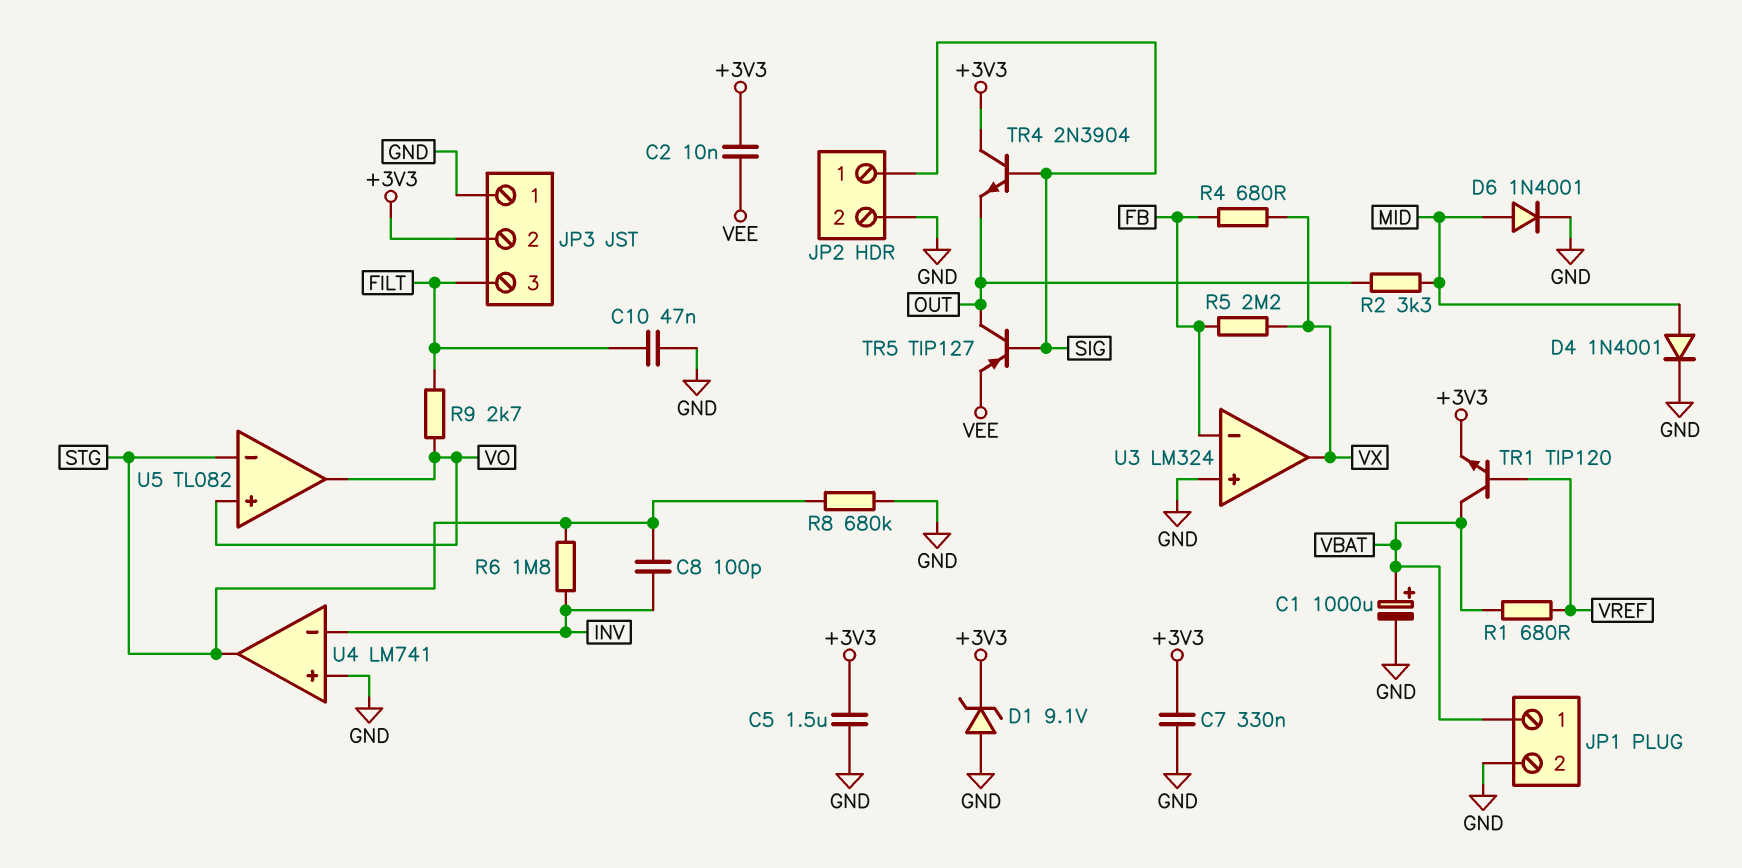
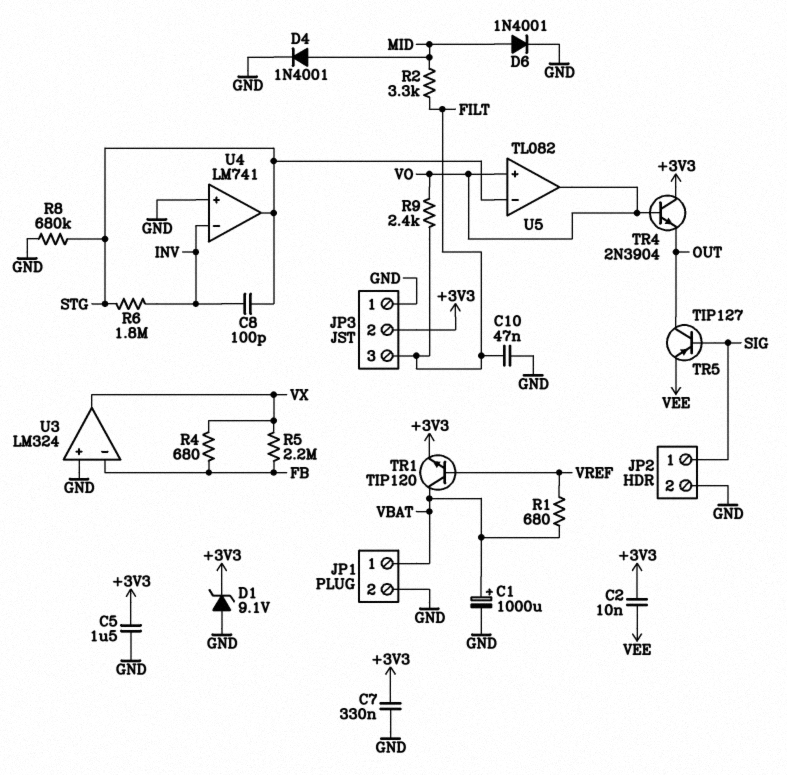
R2: 3.3k (MID, OUT) -> 3.3k (FILT, MID)
R9: 2.7k (FILT, VO) -> 2.4k (FILT, VO)
TR4: NPN 2N3904 (B SIG, C +3V3, E OUT) -> NPN 2N3904 (B VO, C +3V3, E OUT)

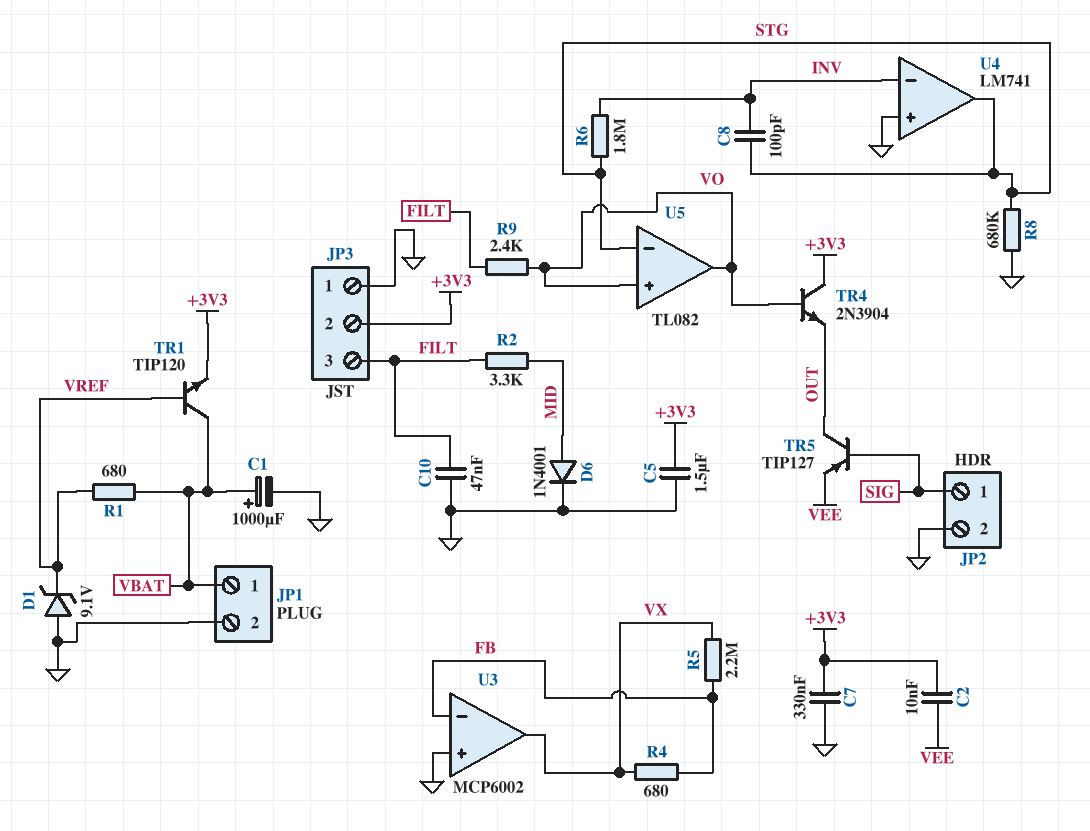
D1: zener 9.1V (A GND, K +3V3) -> zener 9.1V (A GND, K VREF)
D4: diode 1N4001 (A MID, K GND) -> none
U3: LM324 -> MCP6002

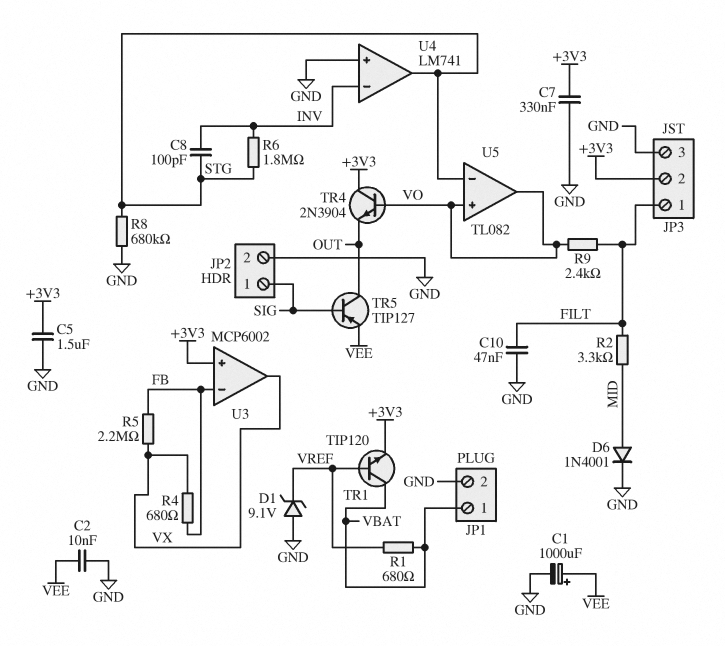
C1: 1000uF (plus VBAT, minus GND) -> 1000uF (plus VEE, minus GND)
C2: 10nF (+3V3, VEE) -> 10nF (GND, VEE)
JP3 pin 1: GND -> FILT
JP3 pin 3: FILT -> GND
U3 pin in+: GND -> +3V3

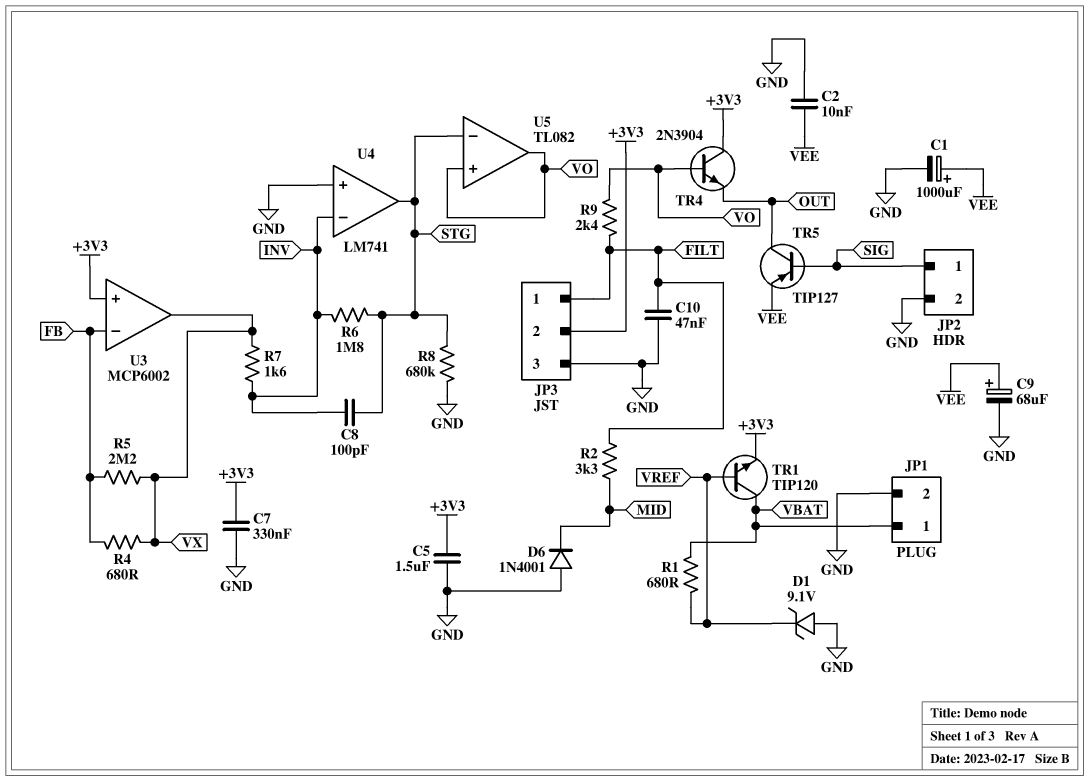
C9: none -> 68uF (plus VEE, minus GND)
D6: diode 1N4001 (A MID, K GND) -> diode 1N4001 (A GND, K MID)
R7: none -> 1.6k (INV, VX)

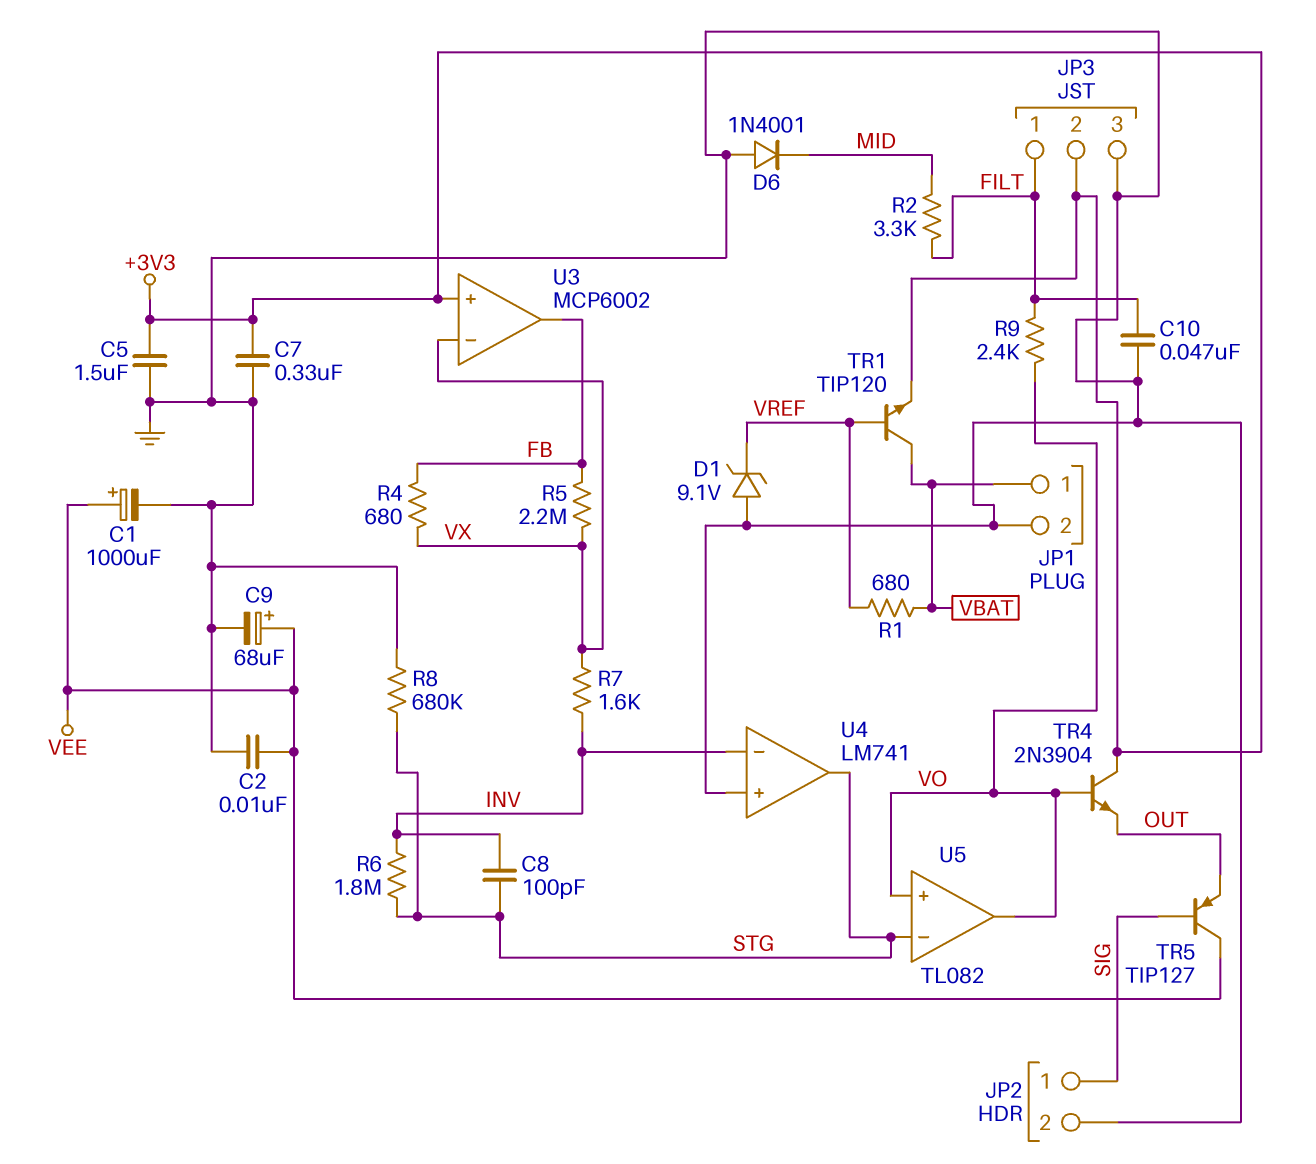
TR5: PNP TIP127 (B SIG, C OUT, E VEE) -> PNP TIP127 (B SIG, C VEE, E OUT)
U3 pin in-: FB -> VX
U3 pin out: VX -> FB

